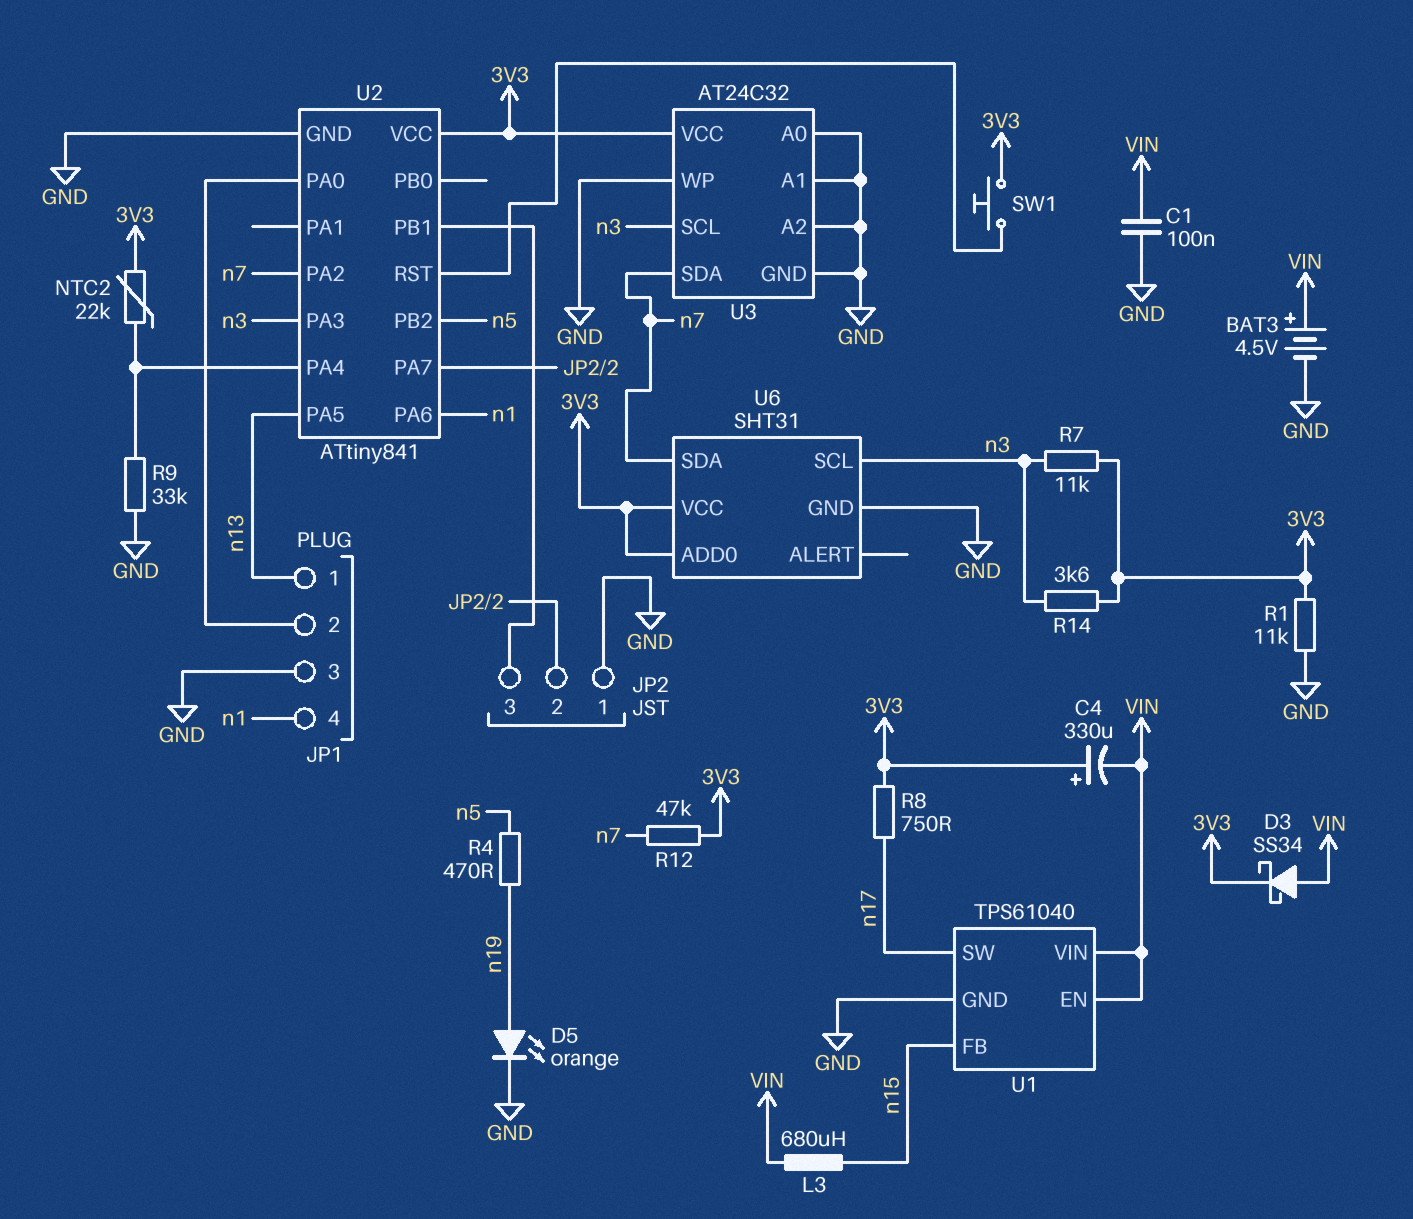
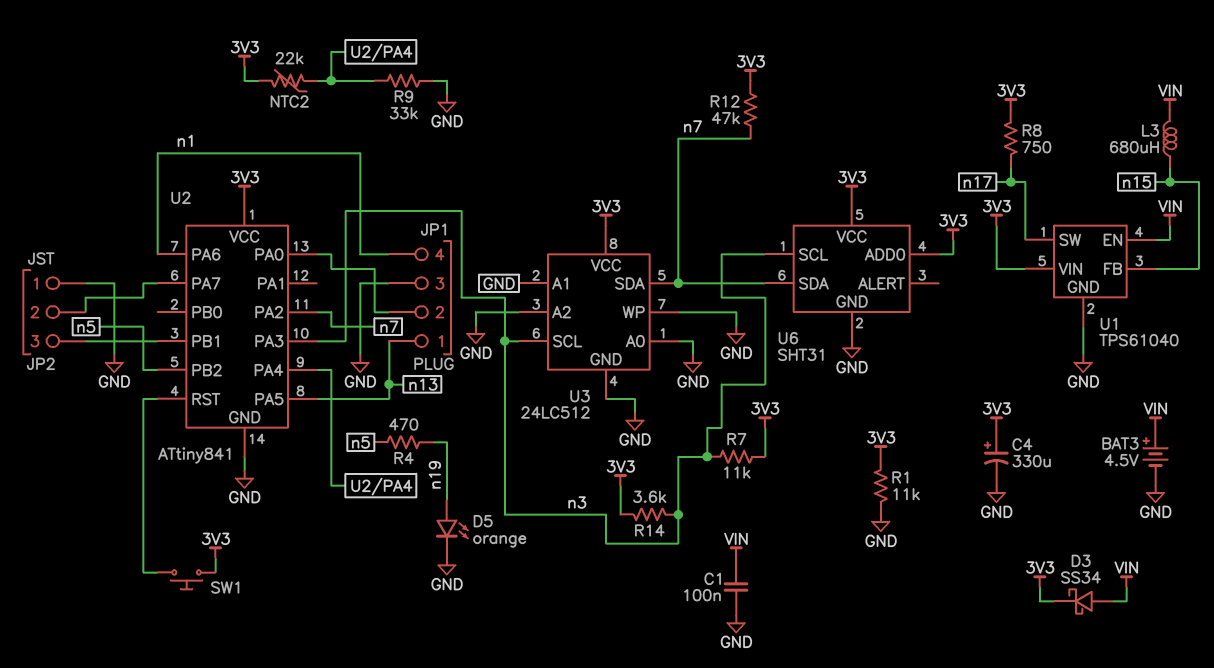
C4: 330uF (plus 3V3, minus VIN) -> 330uF (plus 3V3, minus GND)
U1 pin VIN: VIN -> 3V3
U3: AT24C32 -> 24LC512

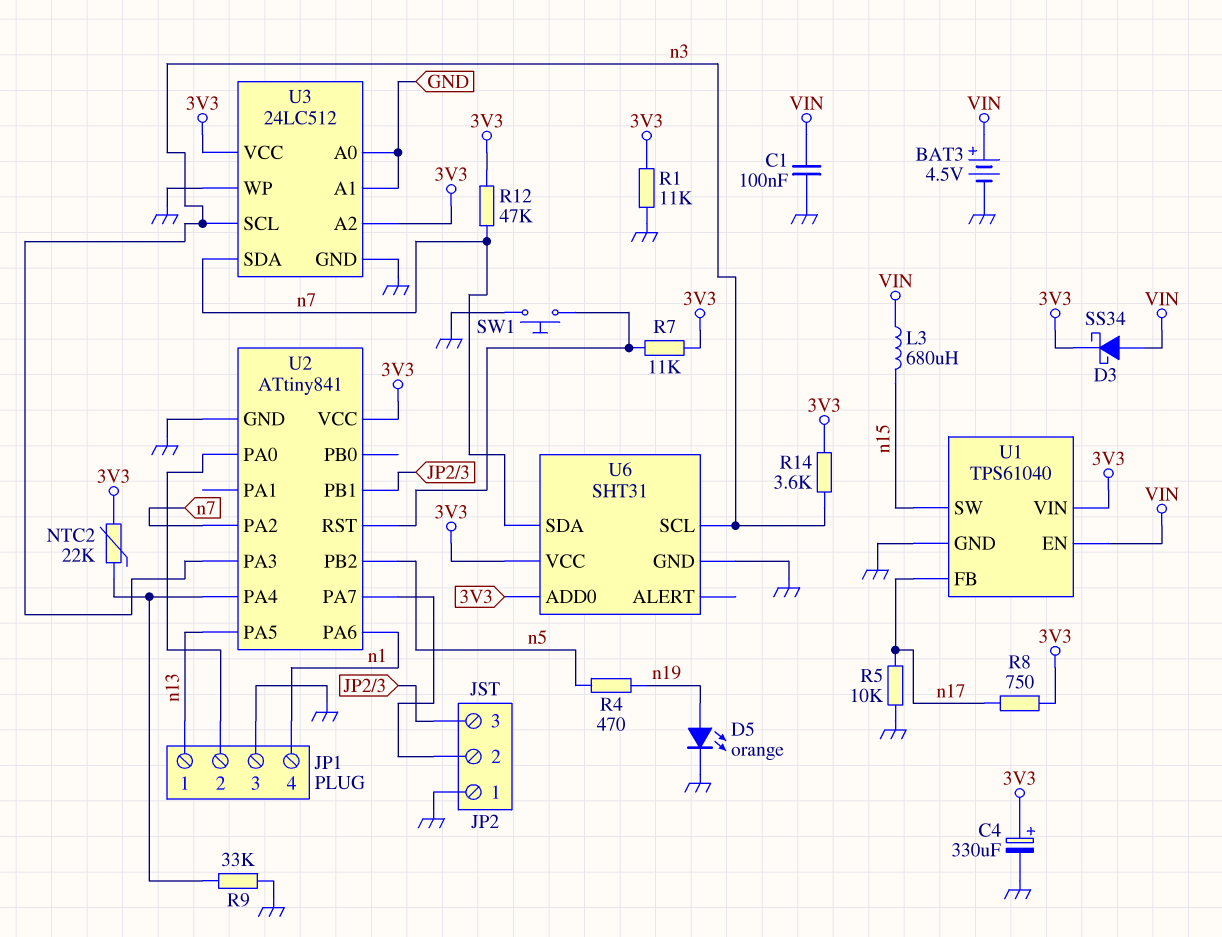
R5: none -> 10k (GND, n17)
R7: 11k (3V3, n3) -> 11k (3V3, U2/RST)
SW1: button (3V3, U2/RST) -> button (GND, U2/RST)
U1 pin FB: n15 -> n17
U1 pin SW: n17 -> n15
U3 pin A2: GND -> 3V3

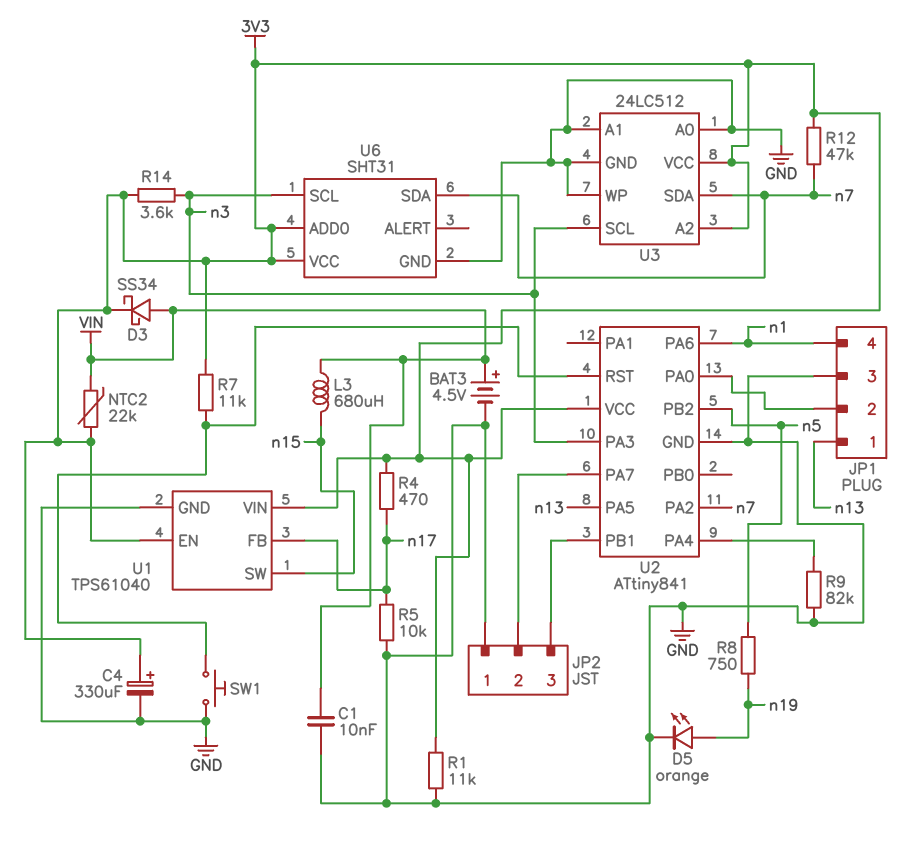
C1: 100nF (GND, VIN) -> 10nF (GND, VIN)
NTC2: 22k (3V3, U2/PA4) -> 22k (3V3, VIN)
R4: 470 (n5, n19) -> 470 (3V3, n17)
R8: 750 (3V3, n17) -> 750 (n5, n19)
R9: 33k (GND, U2/PA4) -> 82k (GND, U2/PA4)
U1 pin EN: VIN -> 3V3

